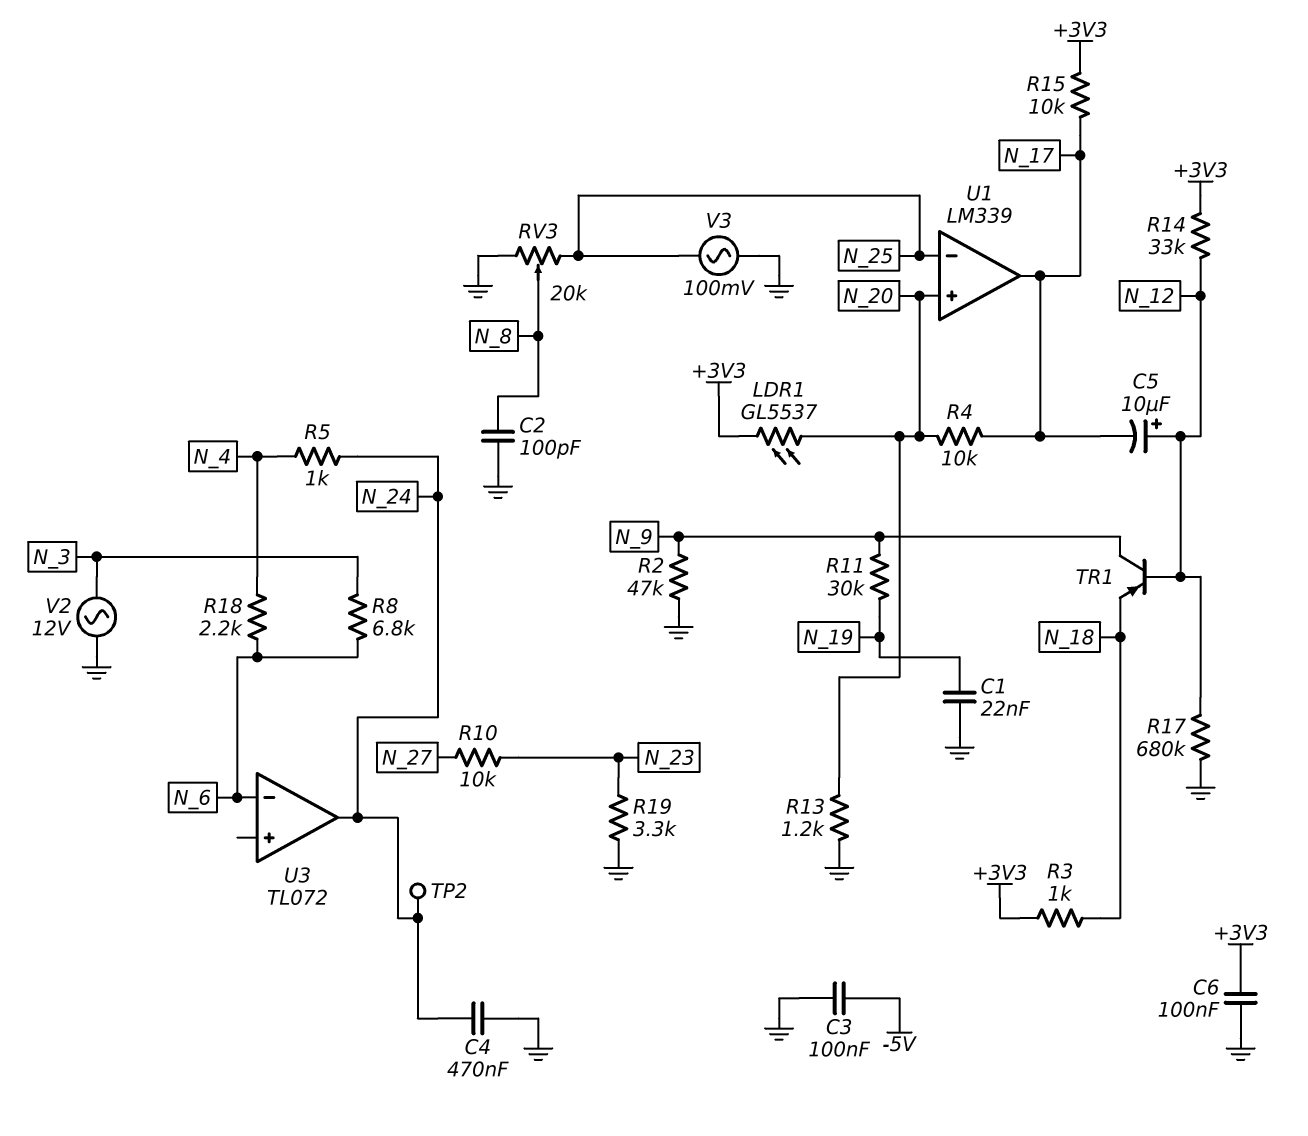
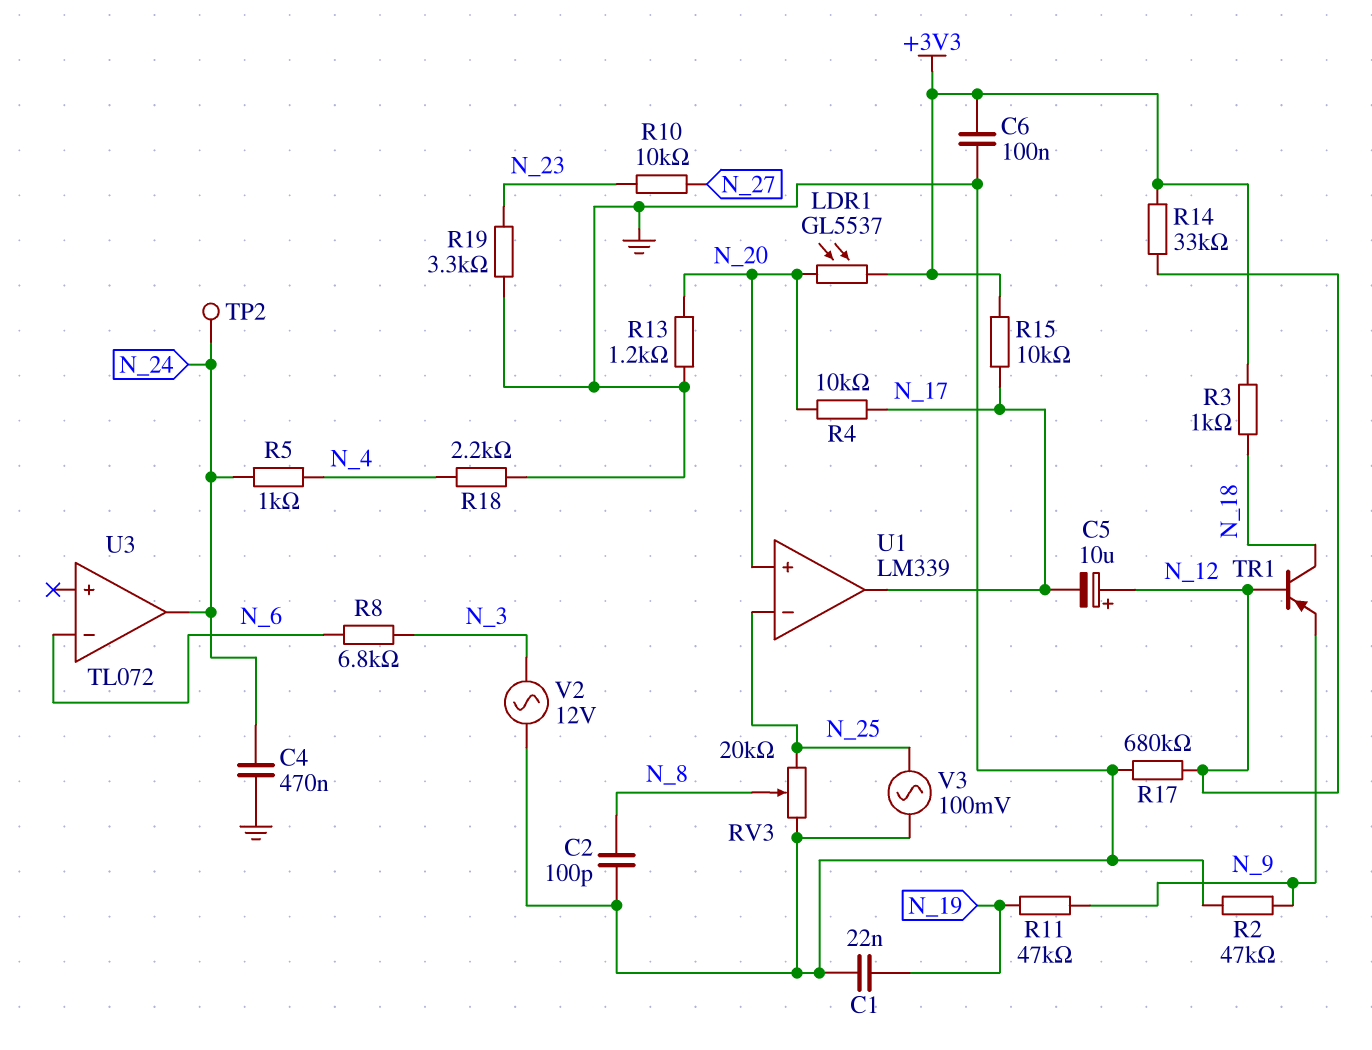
C3: 100nF (-5V, GND) -> none
R11: 30k (N_9, N_19) -> 47k (N_9, N_19)
R18: 2.2k (N_4, N_6) -> 2.2k (GND, N_4)
TR1: PNP (B N_12, C N_9, E N_18) -> PNP (B N_12, C N_18, E N_9)

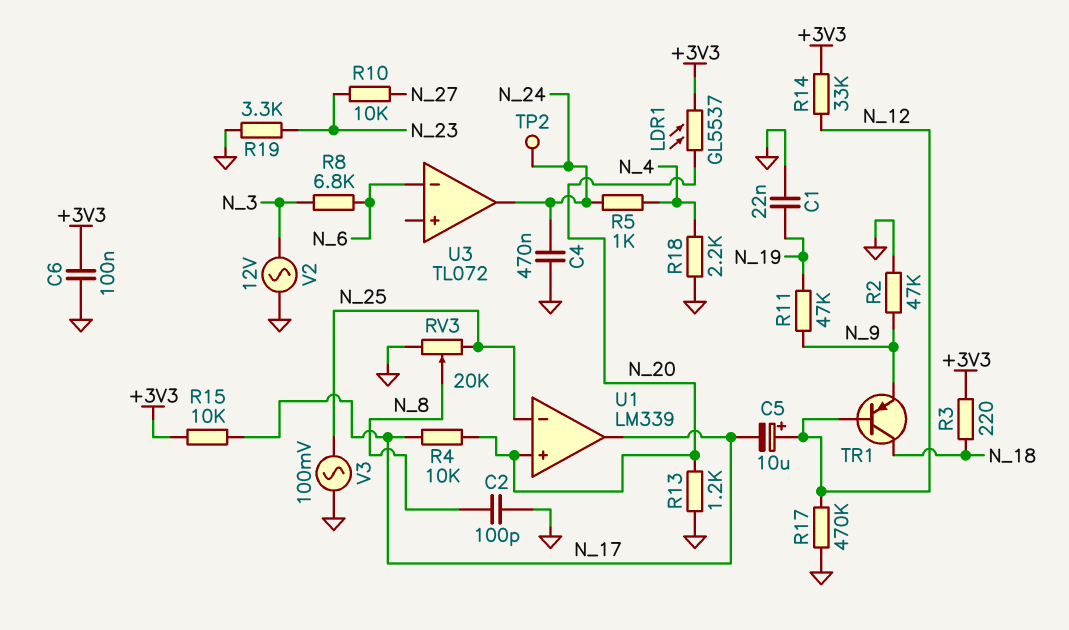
R3: 1k (+3V3, N_18) -> 220 (+3V3, N_18)
R17: 680k (GND, N_12) -> 470k (GND, N_12)

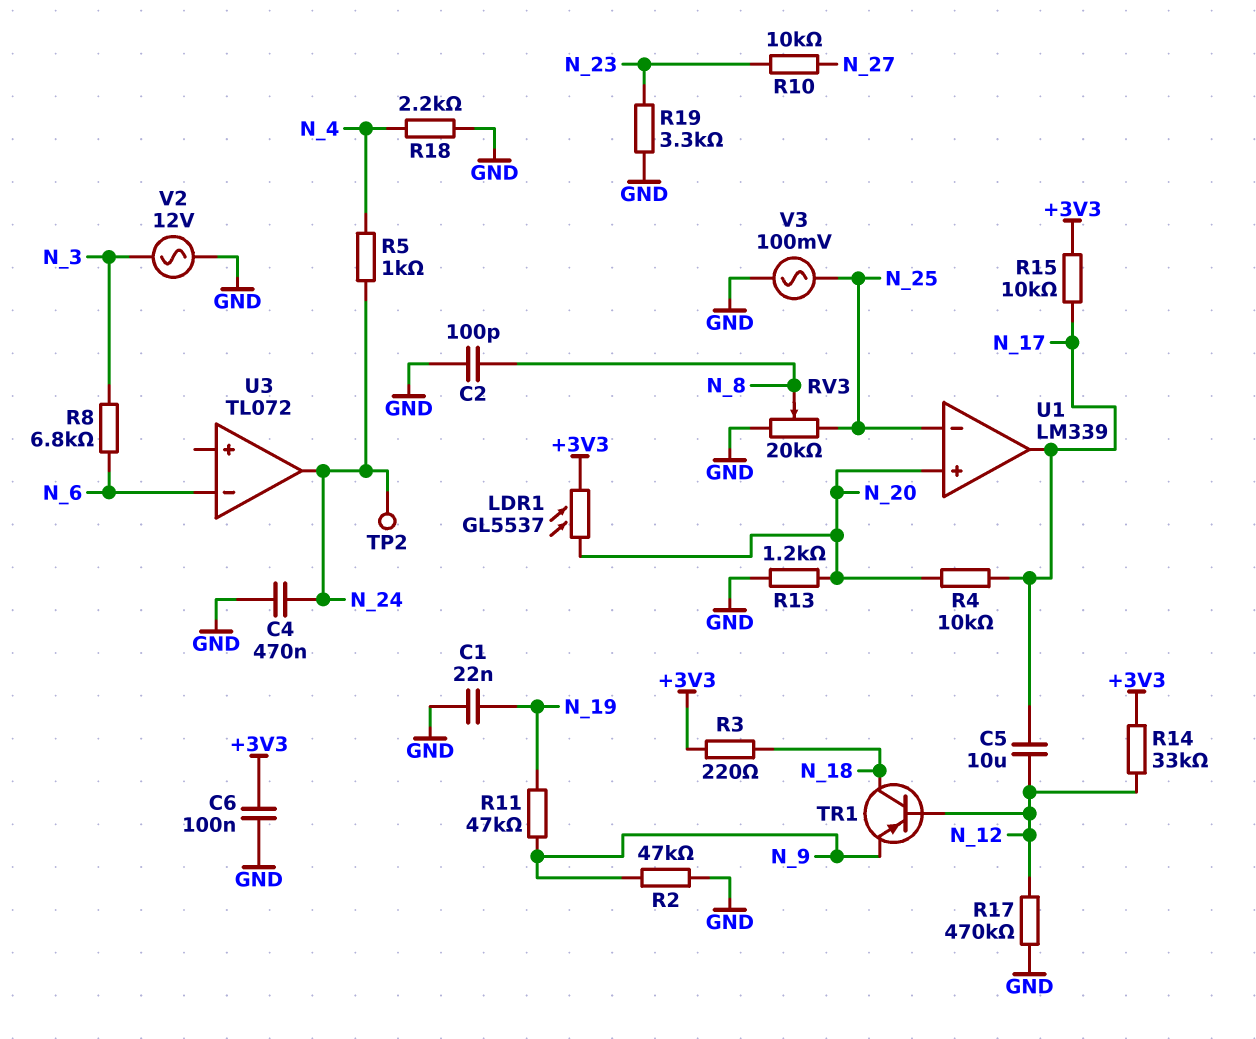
C5: 10uF (plus N_12, minus N_17) -> 10uF (N_12, N_17)

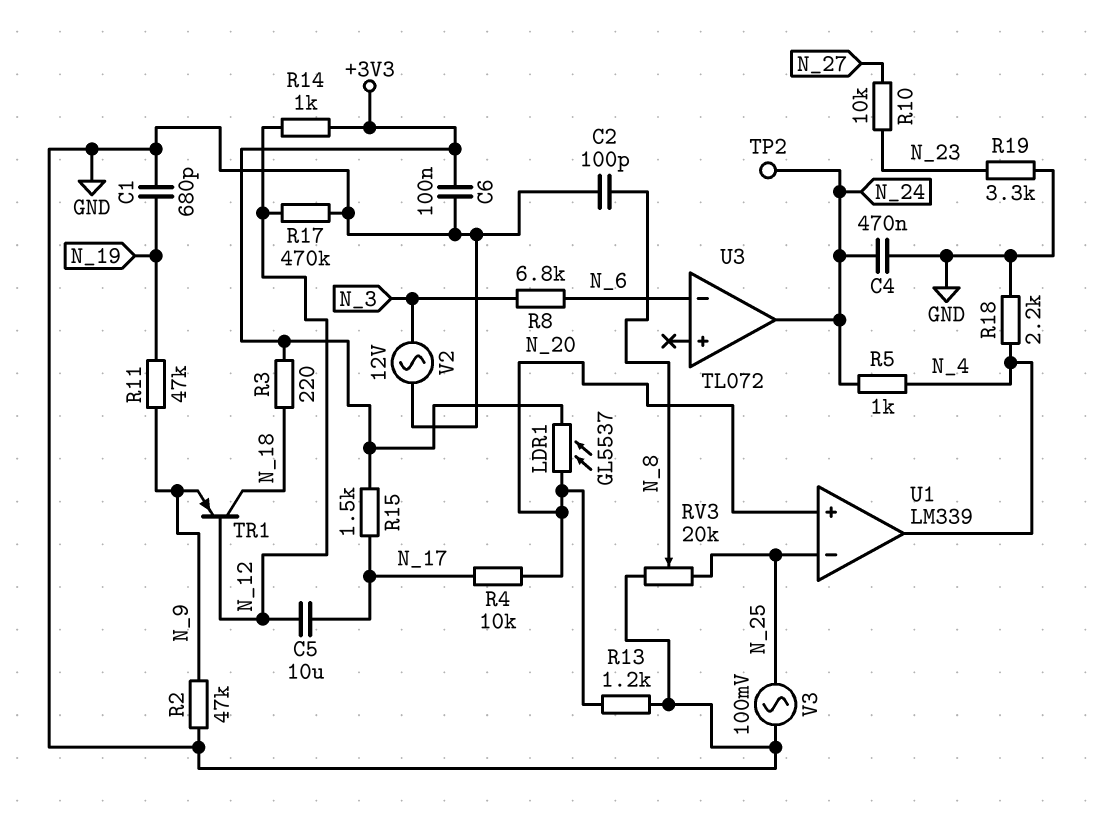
C1: 22nF (GND, N_19) -> 680pF (GND, N_19)
R14: 33k (+3V3, N_12) -> 1k (+3V3, N_12)
R15: 10k (+3V3, N_17) -> 1.5k (+3V3, N_17)
U1 pin out: N_17 -> N_4

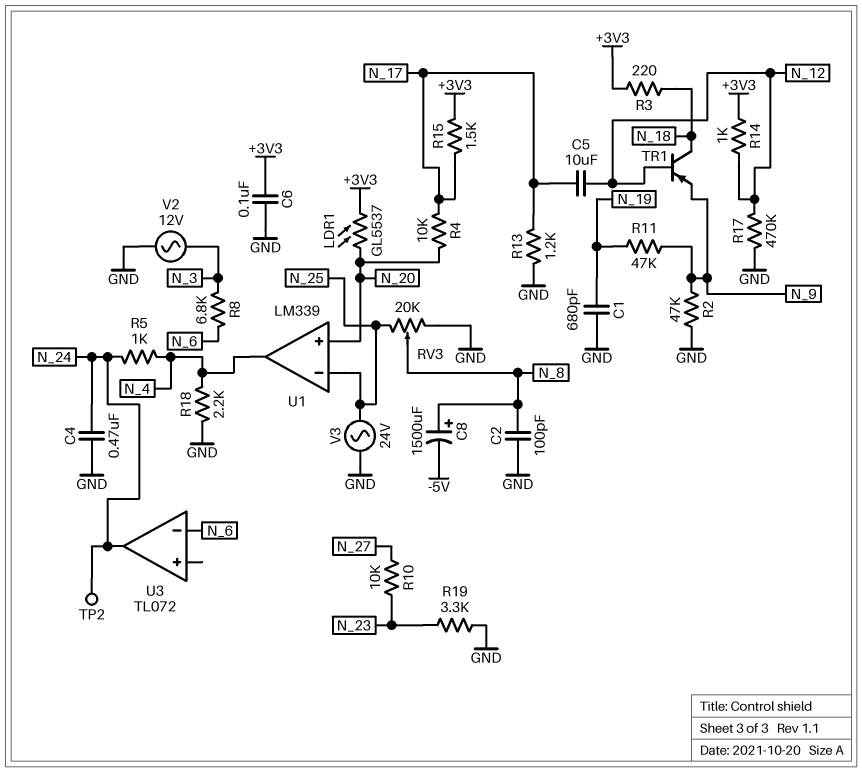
C8: none -> 1500uF (plus N_8, minus -5V)
R13: 1.2k (GND, N_20) -> 1.2k (GND, N_17)
V3: AC 100mV (GND, N_25) -> AC 24V (GND, N_25)

